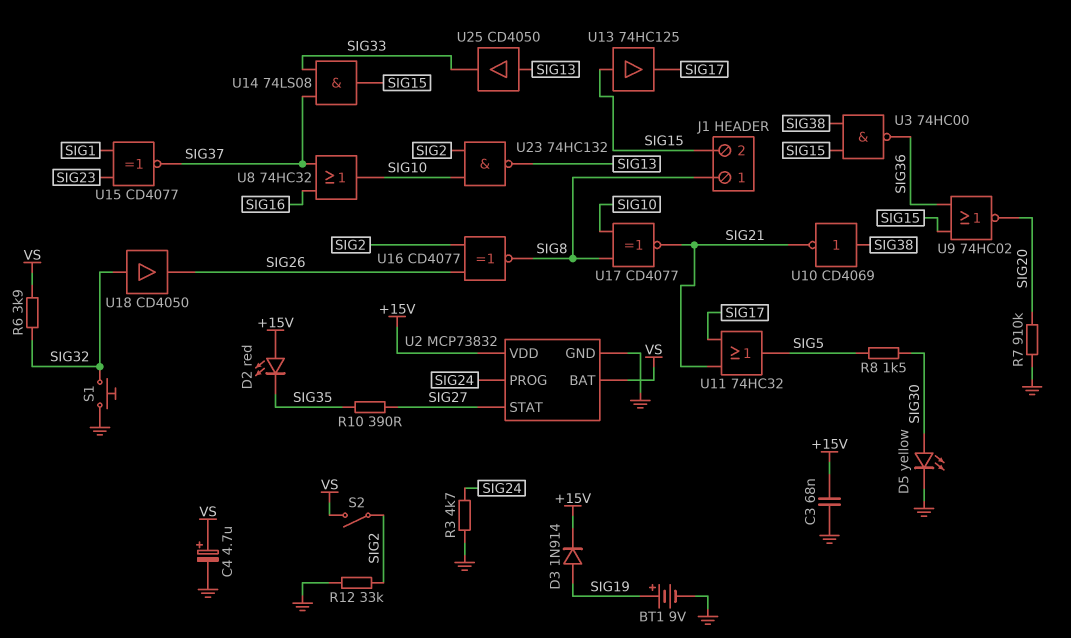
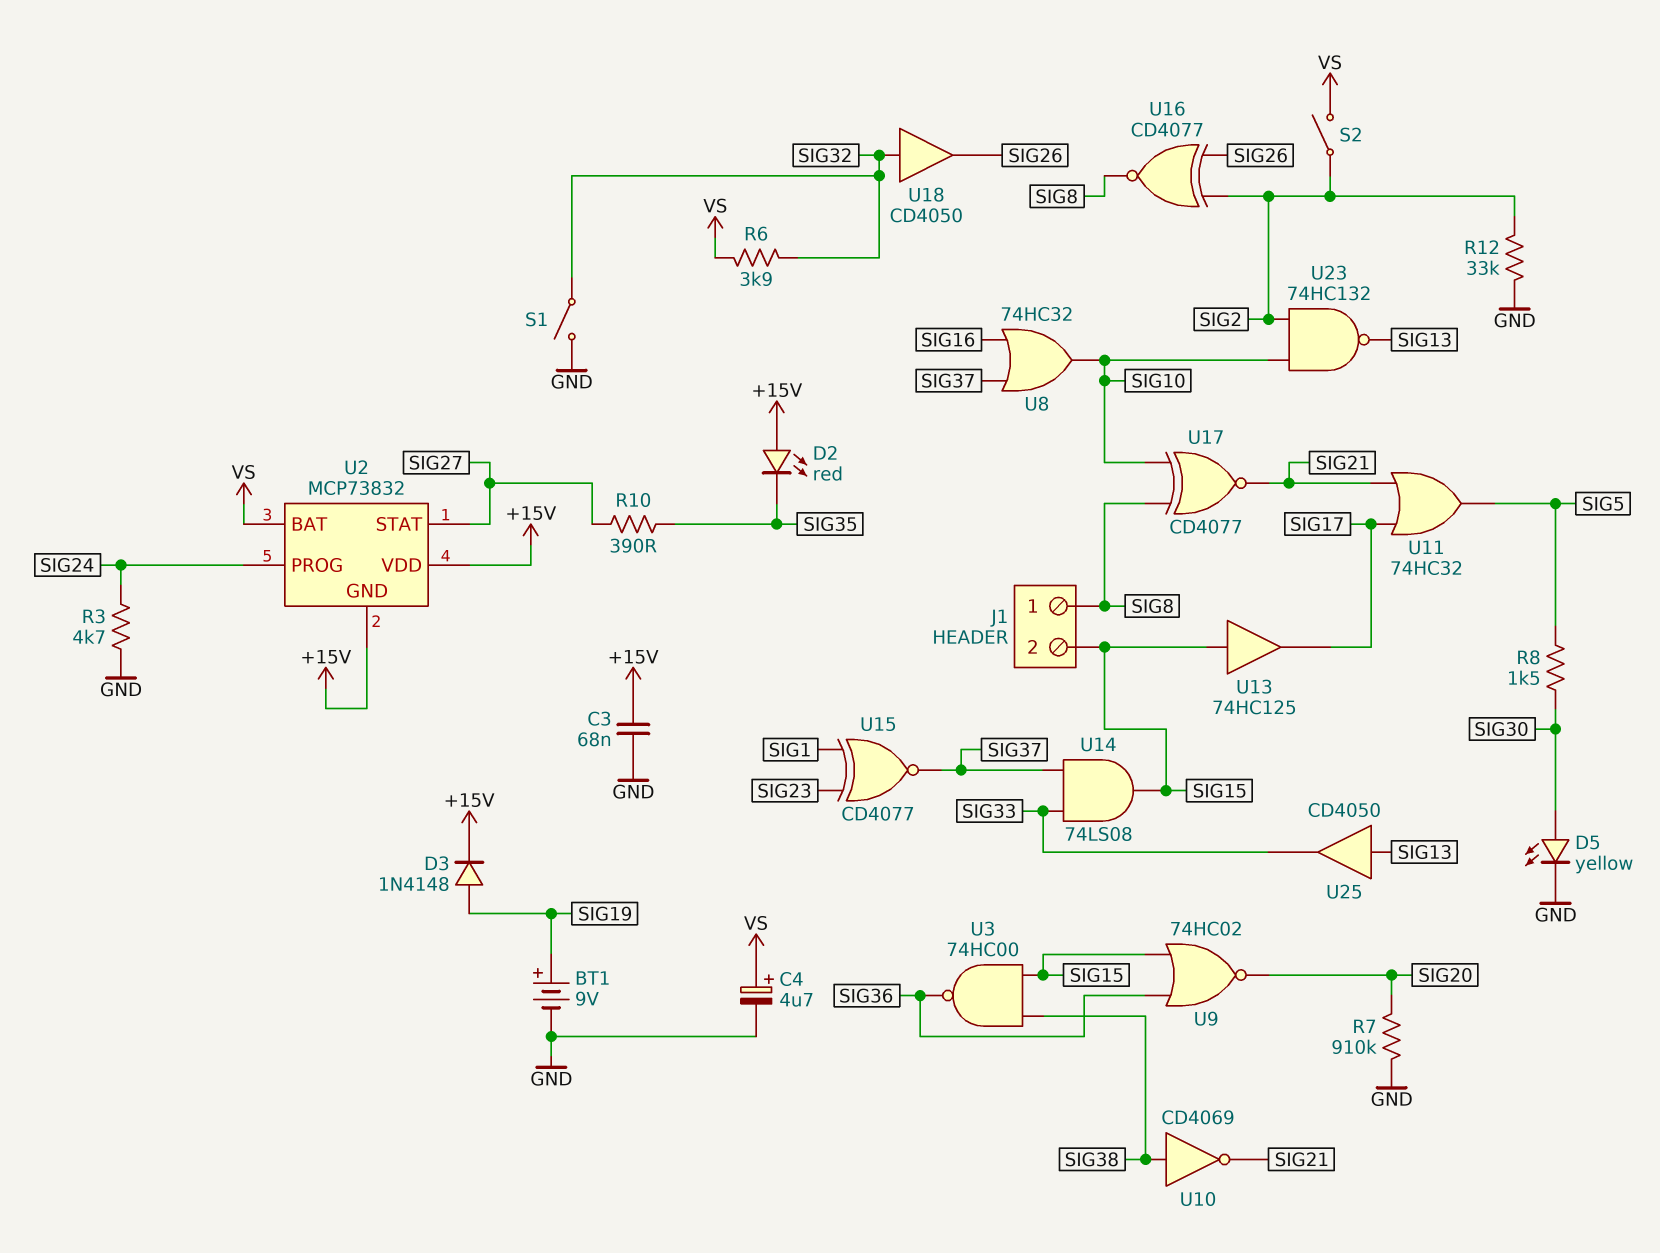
D3: diode 1N914 (A SIG19, K +15V) -> diode 1N4148 (A SIG19, K +15V)
S1: button (GND, SIG32) -> switch (GND, SIG32)
U2 pin GND: GND -> +15V

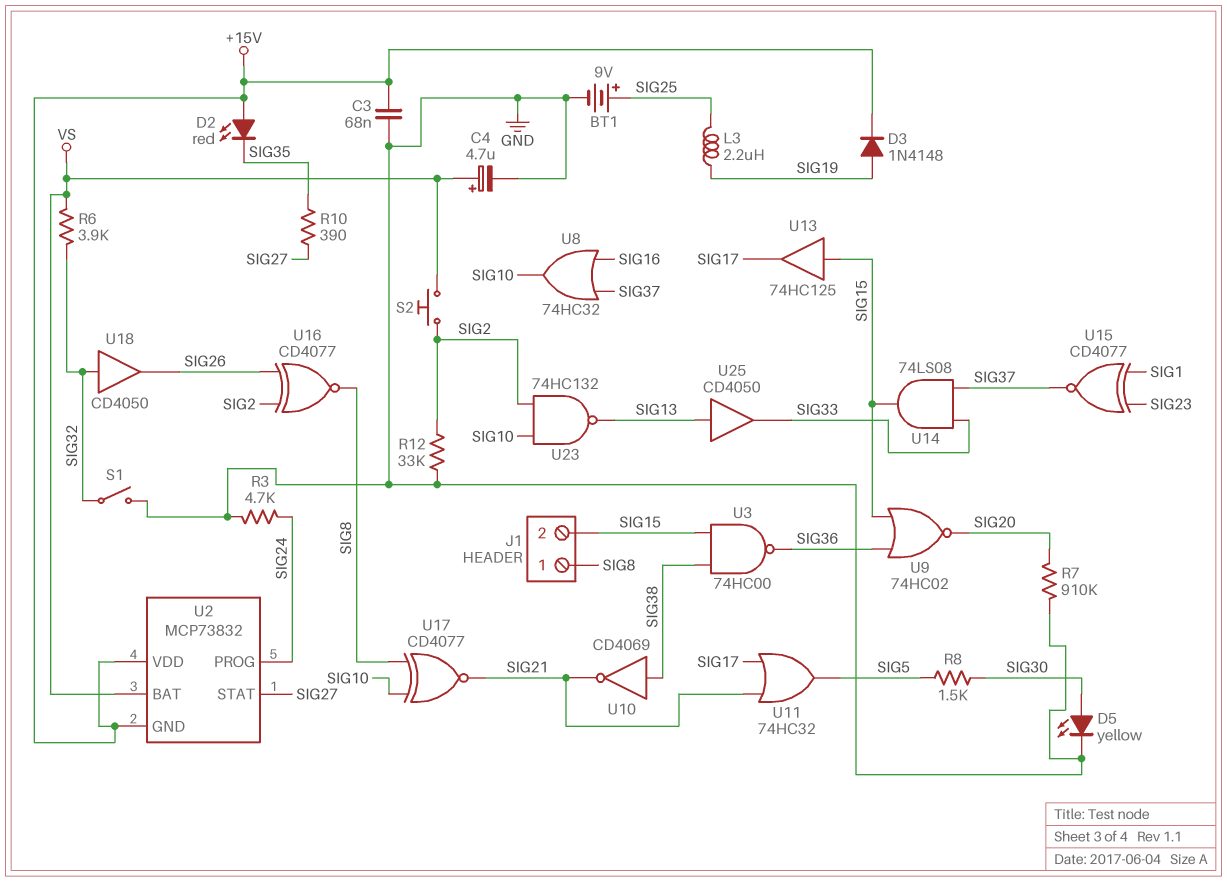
BT1: 9V (plus SIG19, minus GND) -> 9V (plus SIG25, minus GND)
L3: none -> 2.2uH (SIG19, SIG25)
S2: switch (SIG2, VS) -> button (SIG2, VS)

